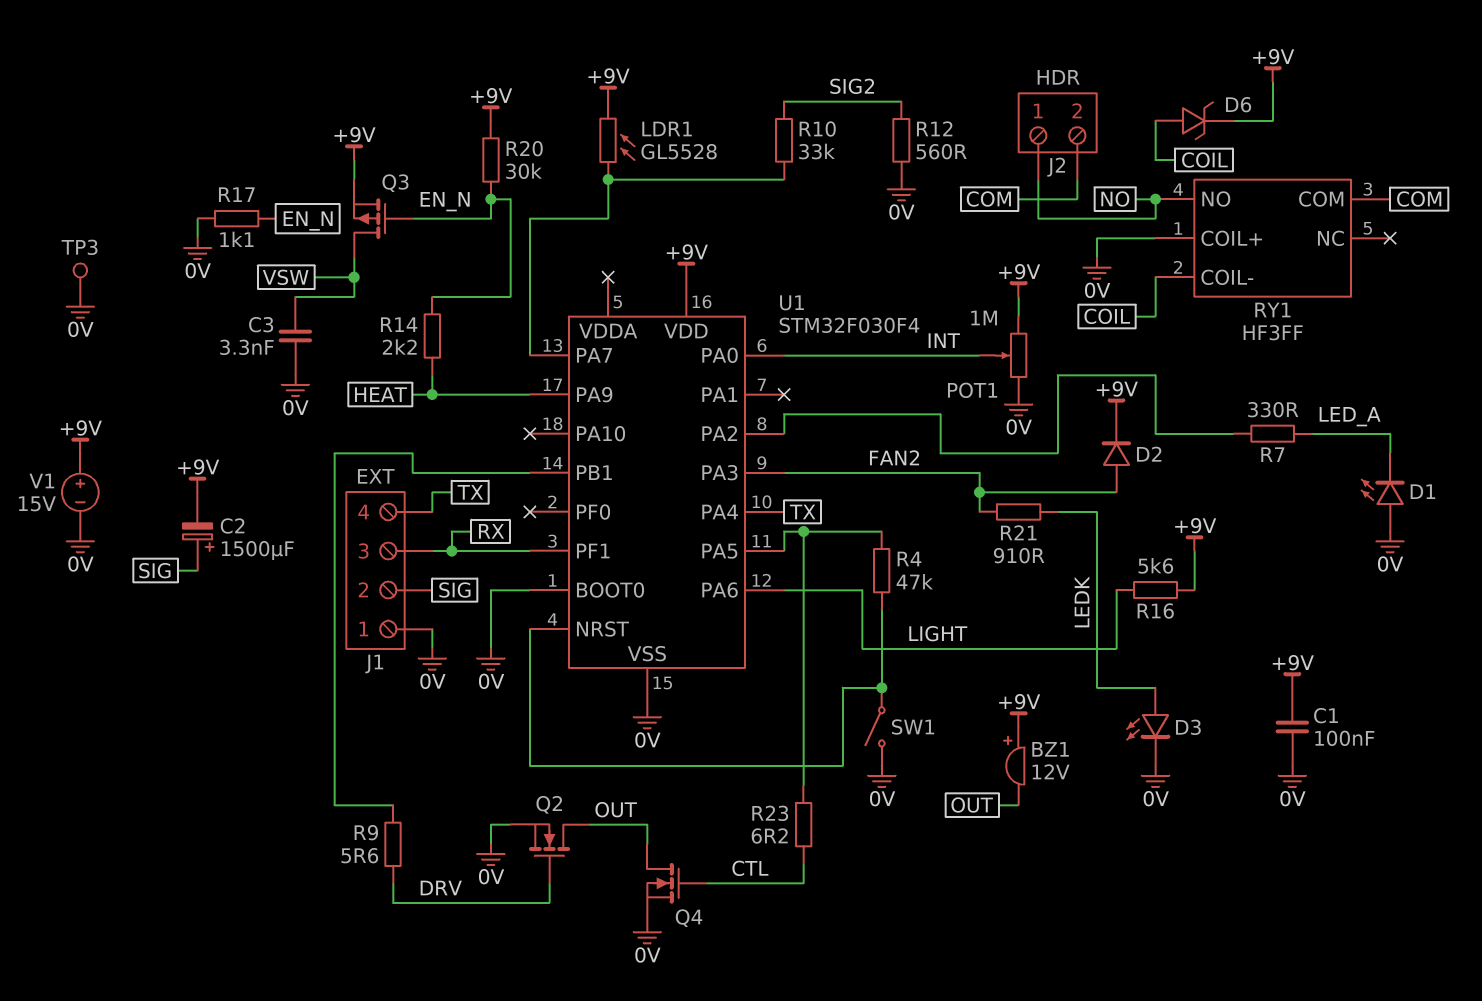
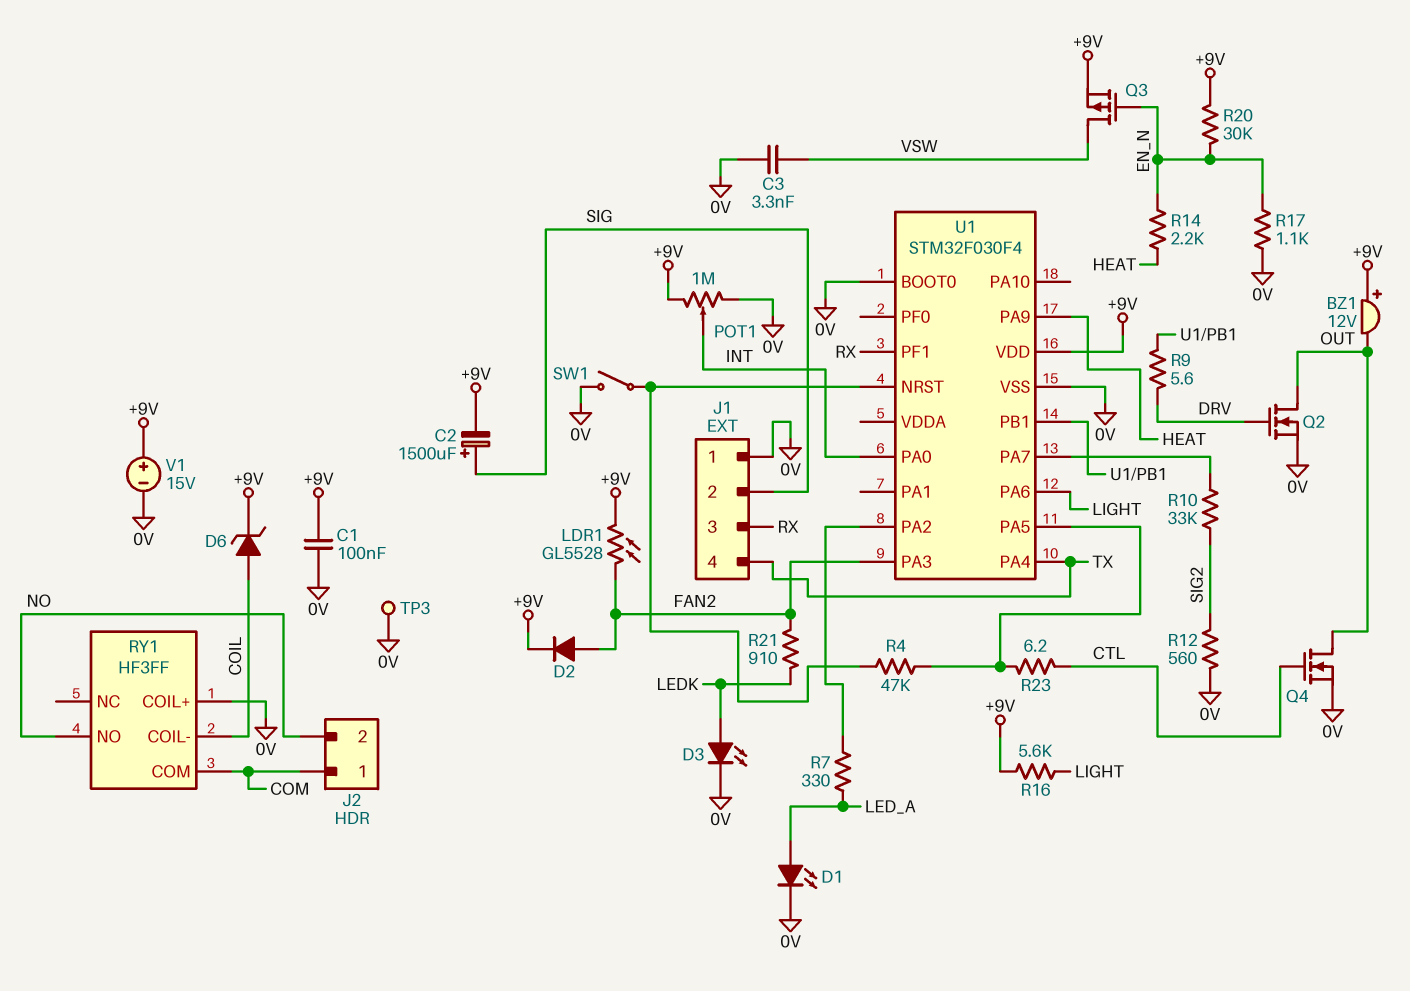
D1: LED (A 0V, K LED_A) -> LED (A LED_A, K 0V)
J2 pin 1: NO -> COM
J2 pin 2: COM -> NO
LDR1: GL5528 (+9V, U1/PA7) -> GL5528 (+9V, FAN2)

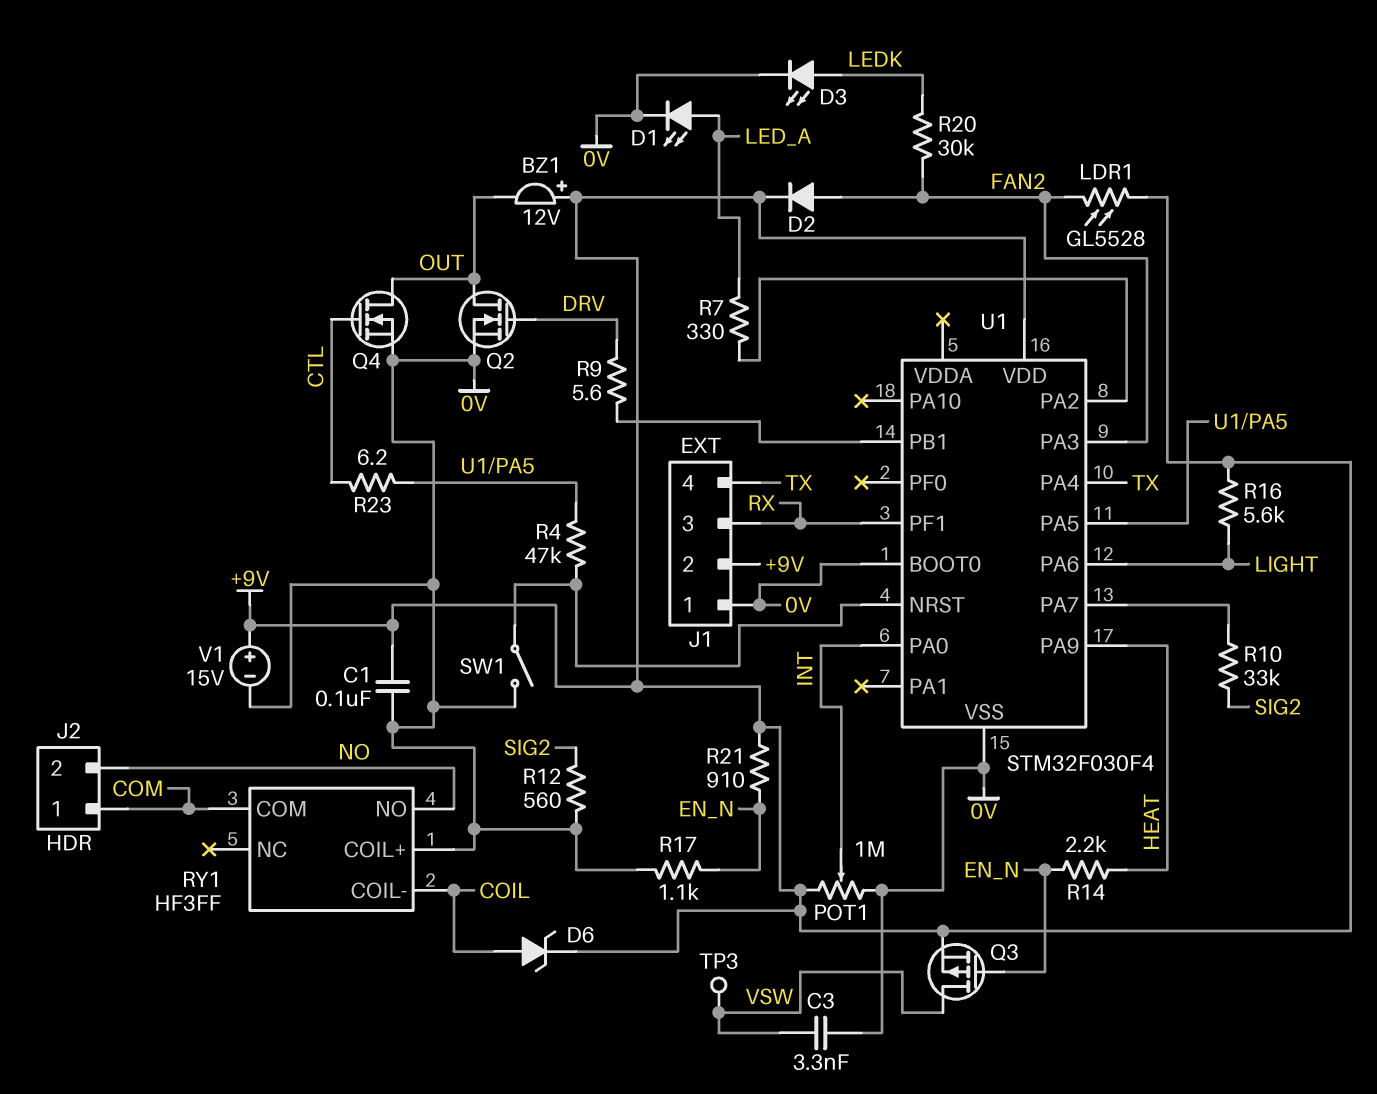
C2: 1500uF (plus SIG, minus +9V) -> none
J1 pin 2: SIG -> +9V
R20: 30k (+9V, EN_N) -> 30k (FAN2, LEDK)
R21: 910 (FAN2, LEDK) -> 910 (+9V, EN_N)
TP3: test point (0V) -> test point (VSW)

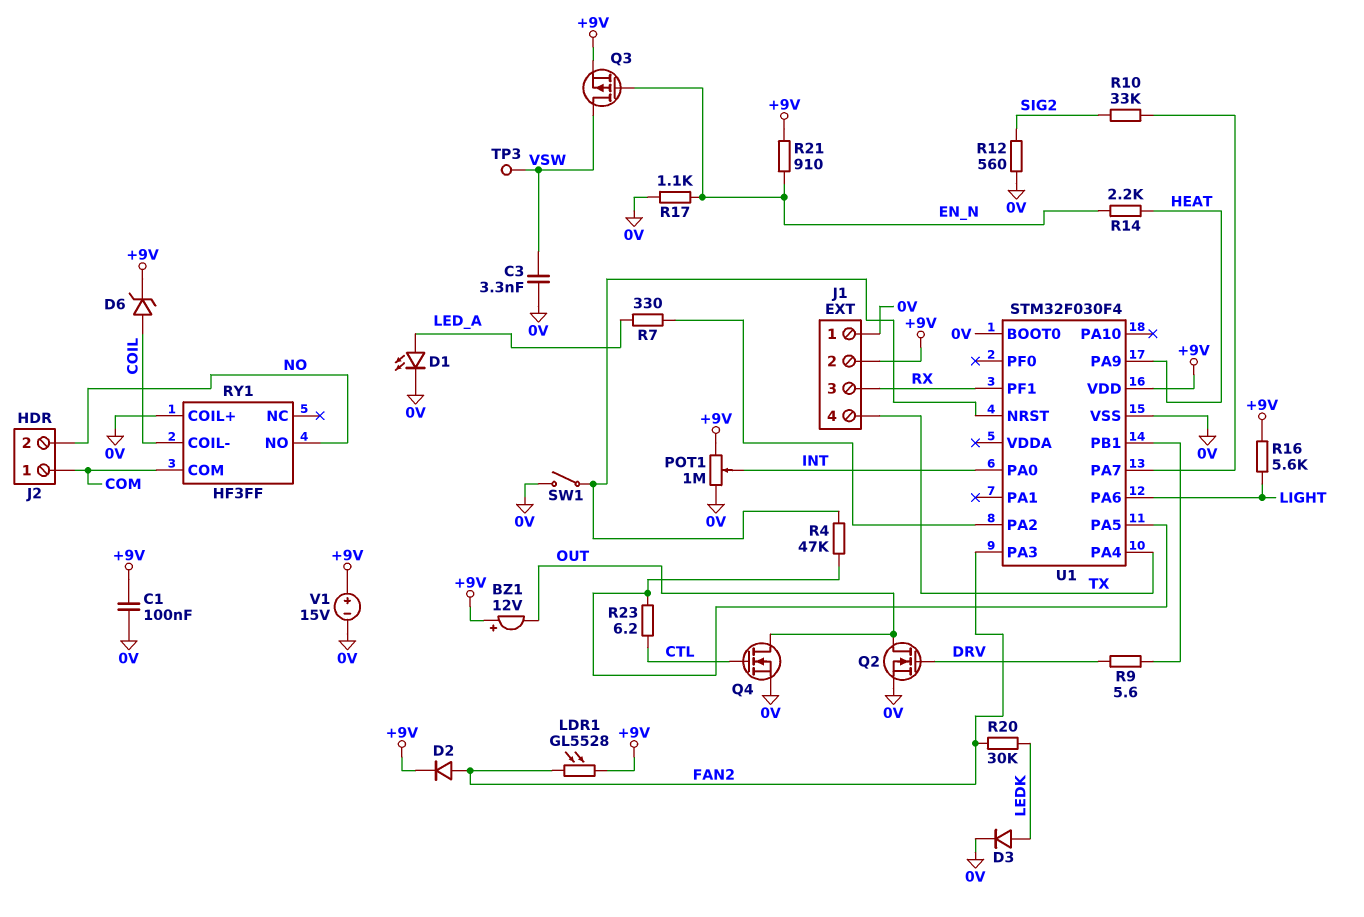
D3: LED (A LEDK, K 0V) -> diode (A LEDK, K 0V)

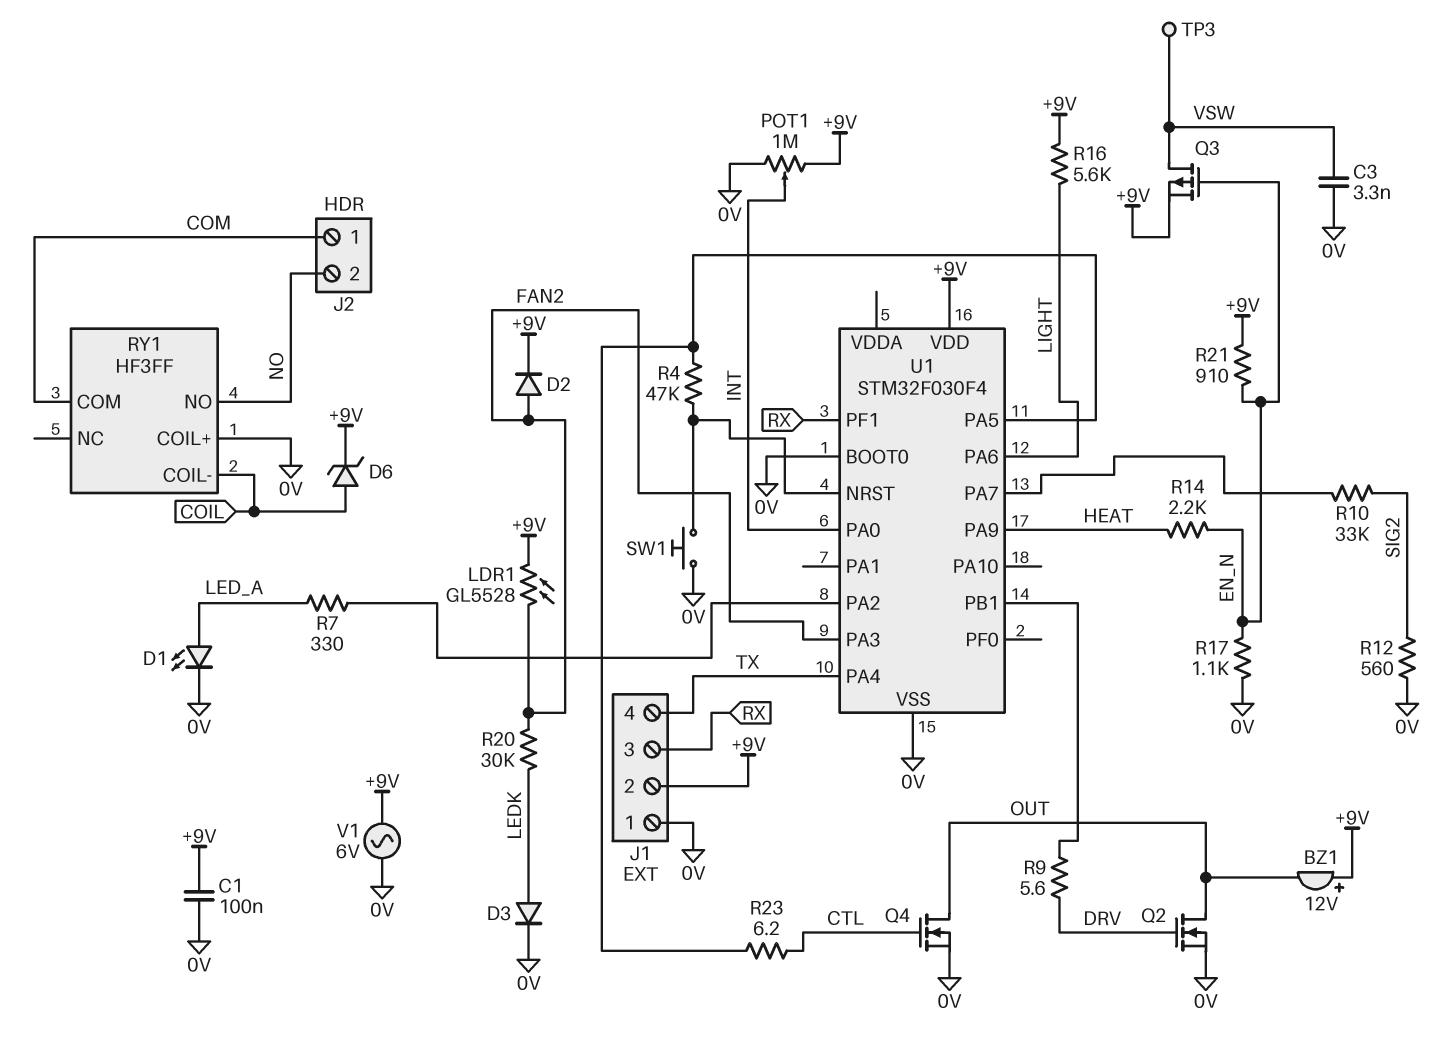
SW1: switch (0V, U1/NRST) -> button (0V, U1/NRST)
V1: 15V (plus +9V, minus 0V) -> AC 6V (+9V, 0V)

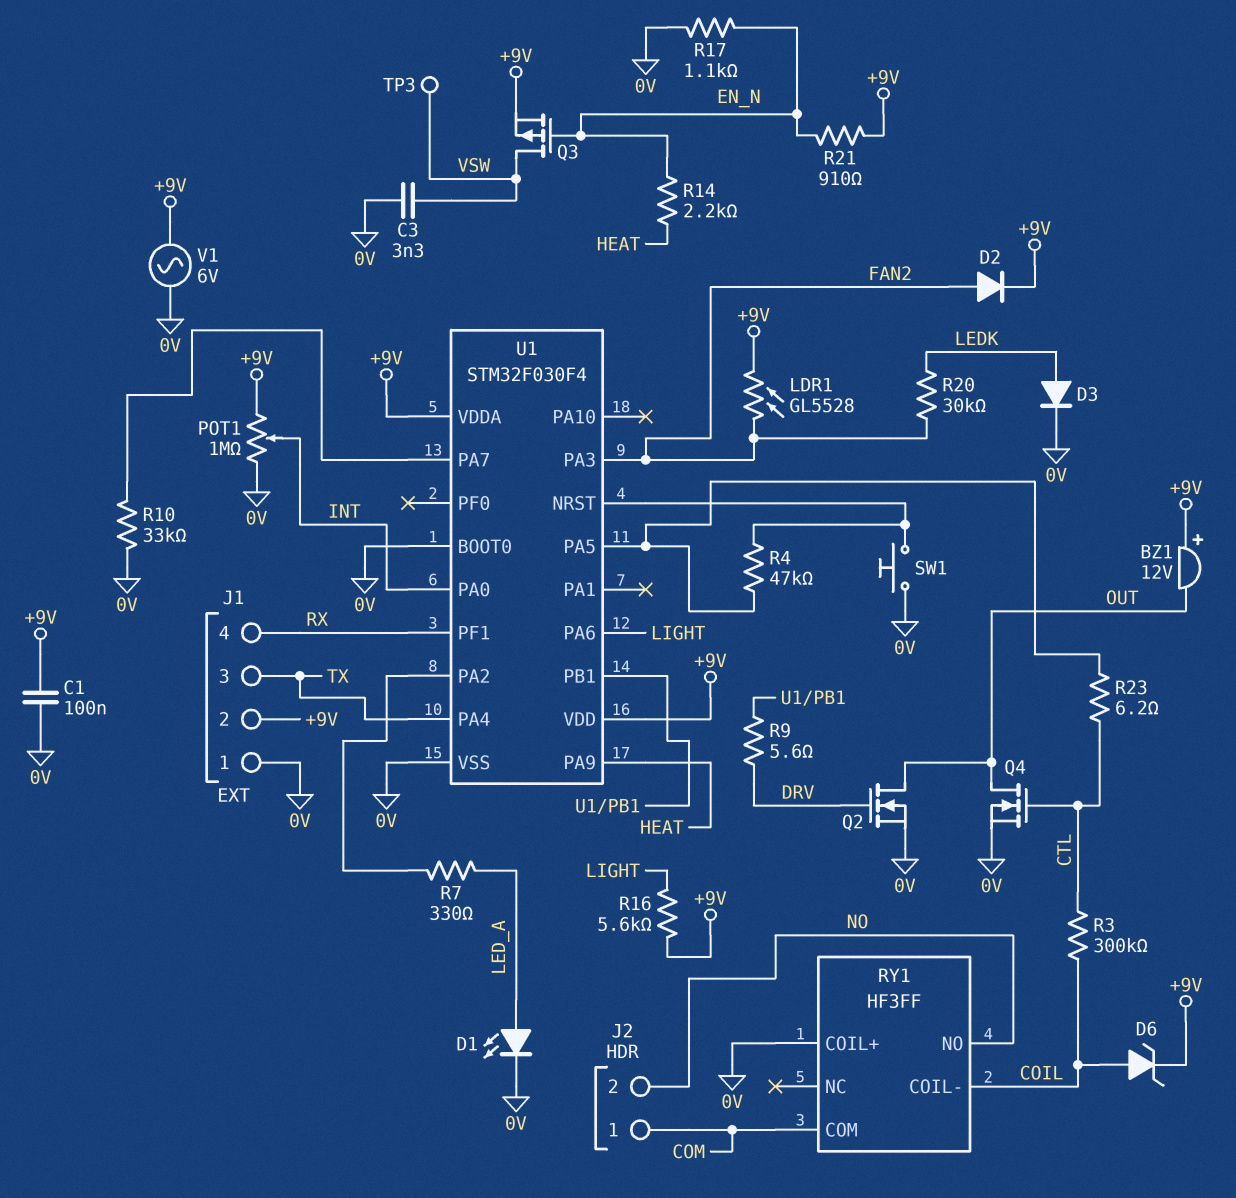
J1 pin 3: RX -> TX
J1 pin 4: TX -> RX
R3: none -> 300k (COIL, CTL)
R10: 33k (SIG2, U1/PA7) -> 33k (0V, U1/PA7)
R12: 560 (0V, SIG2) -> none
U1 pin VDDA: none -> +9V

